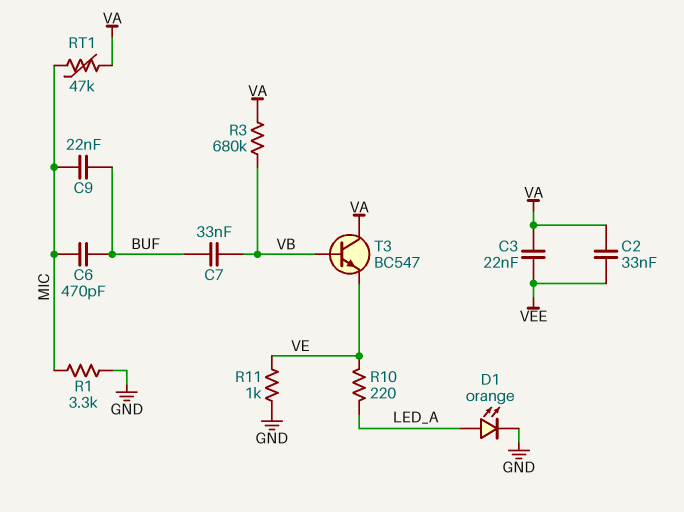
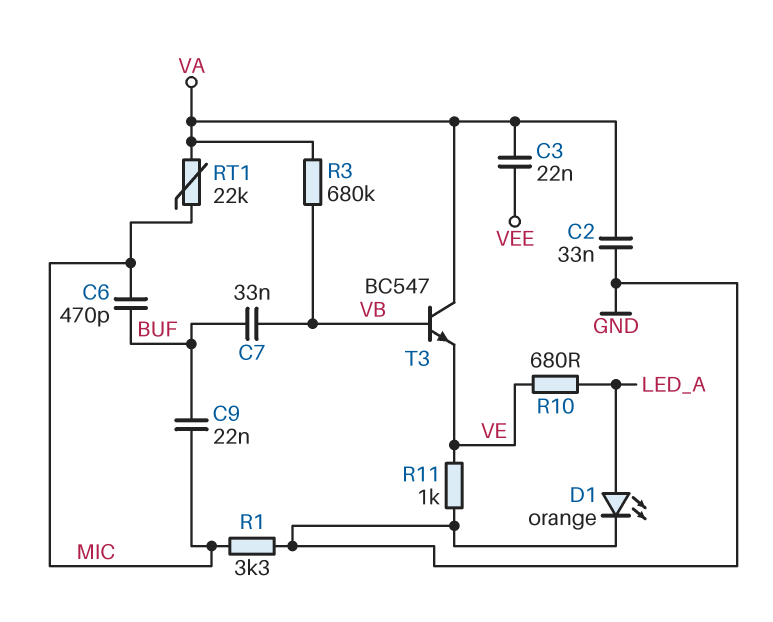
C2: 33nF (VA, VEE) -> 33nF (GND, VA)
R10: 220 (LED_A, VE) -> 680 (LED_A, VE)
RT1: 47k (MIC, VA) -> 22k (MIC, VA)

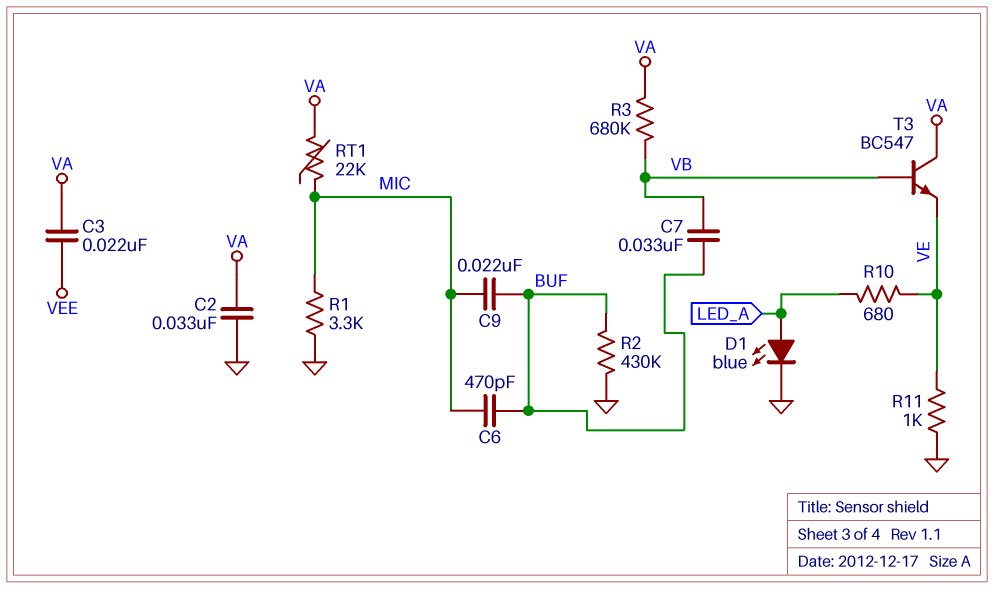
D1: LED orange (A LED_A, K GND) -> LED blue (A LED_A, K GND)
R2: none -> 430k (BUF, GND)

